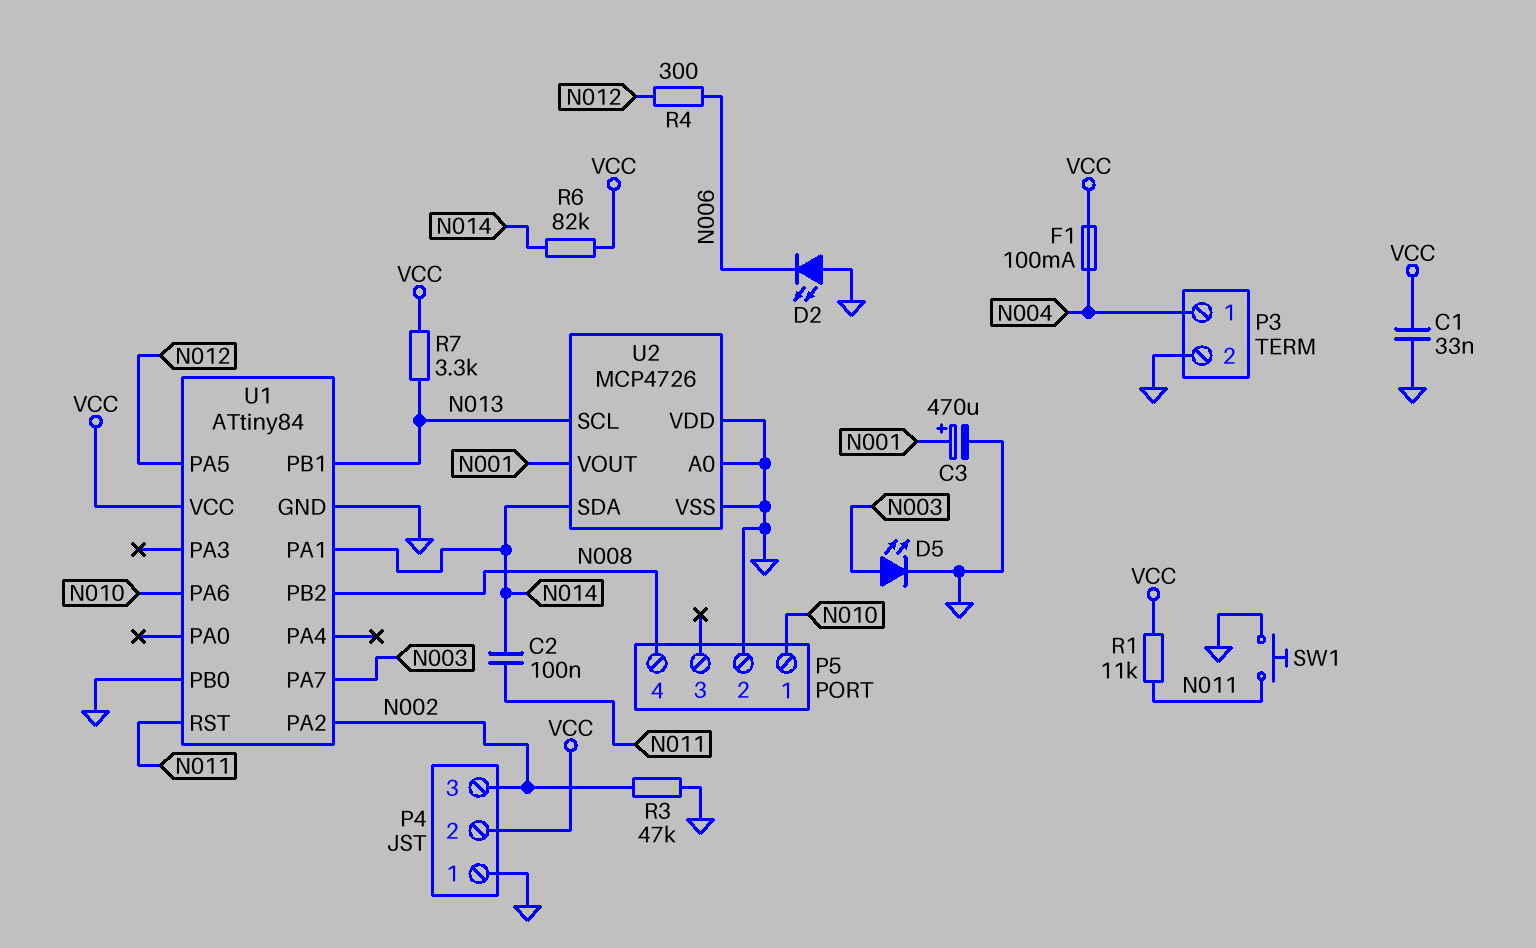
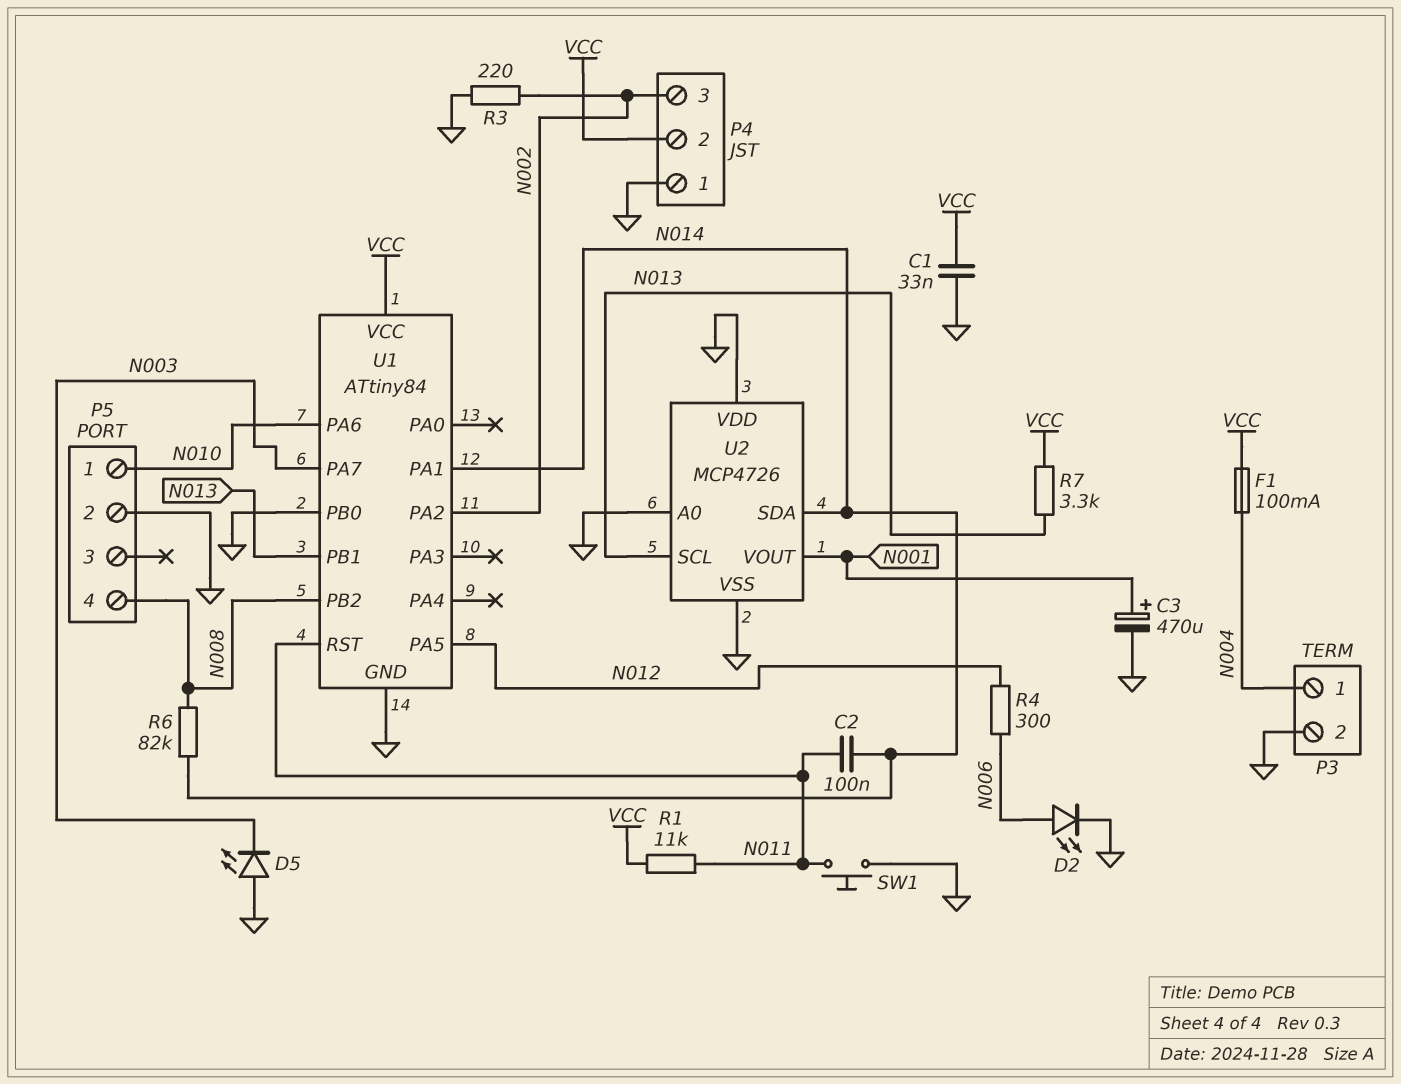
D2: LED (A GND, K N006) -> LED (A N006, K GND)
D5: LED (A N003, K GND) -> LED (A GND, K N003)
R3: 47k (GND, N002) -> 220 (GND, N002)
R6: 82k (N014, VCC) -> 82k (N008, N014)

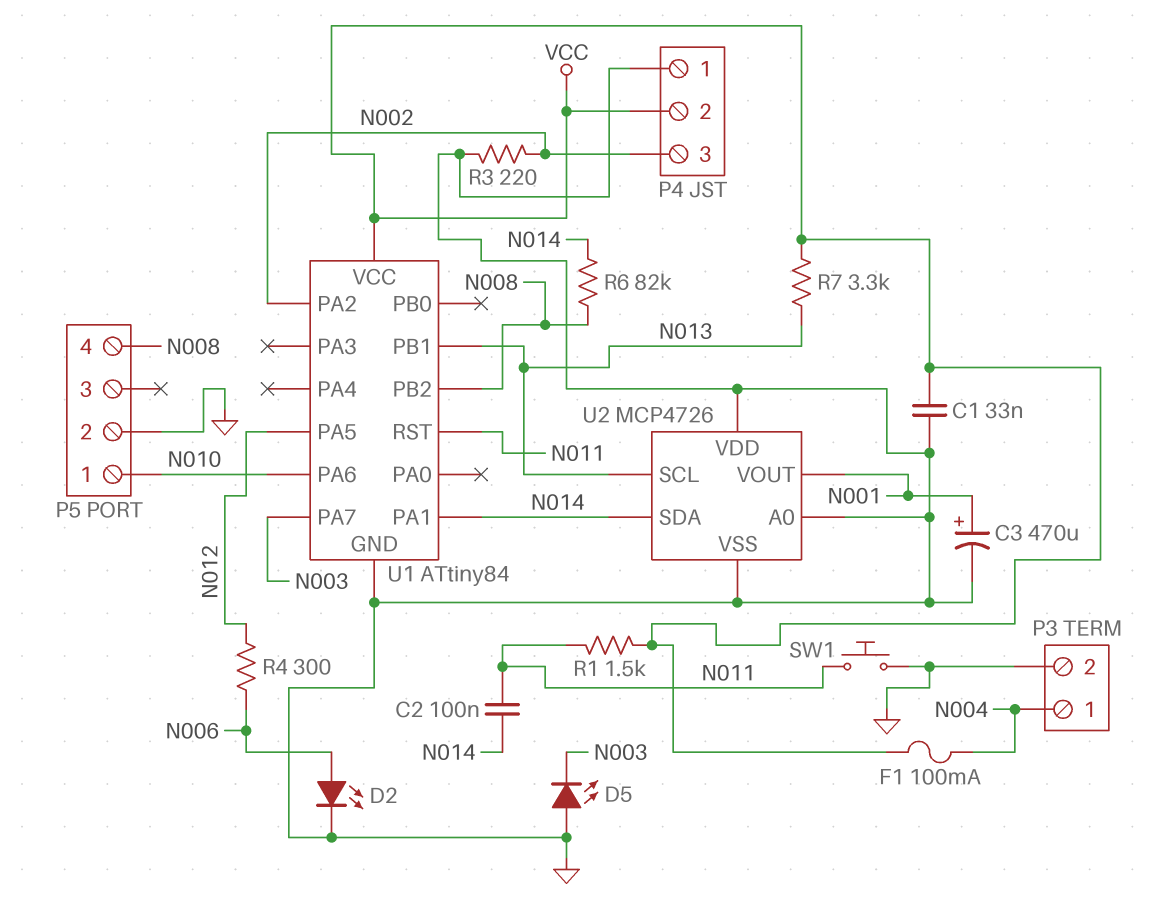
R1: 11k (N011, VCC) -> 1.5k (N011, VCC)
U1 pin PB0: GND -> none

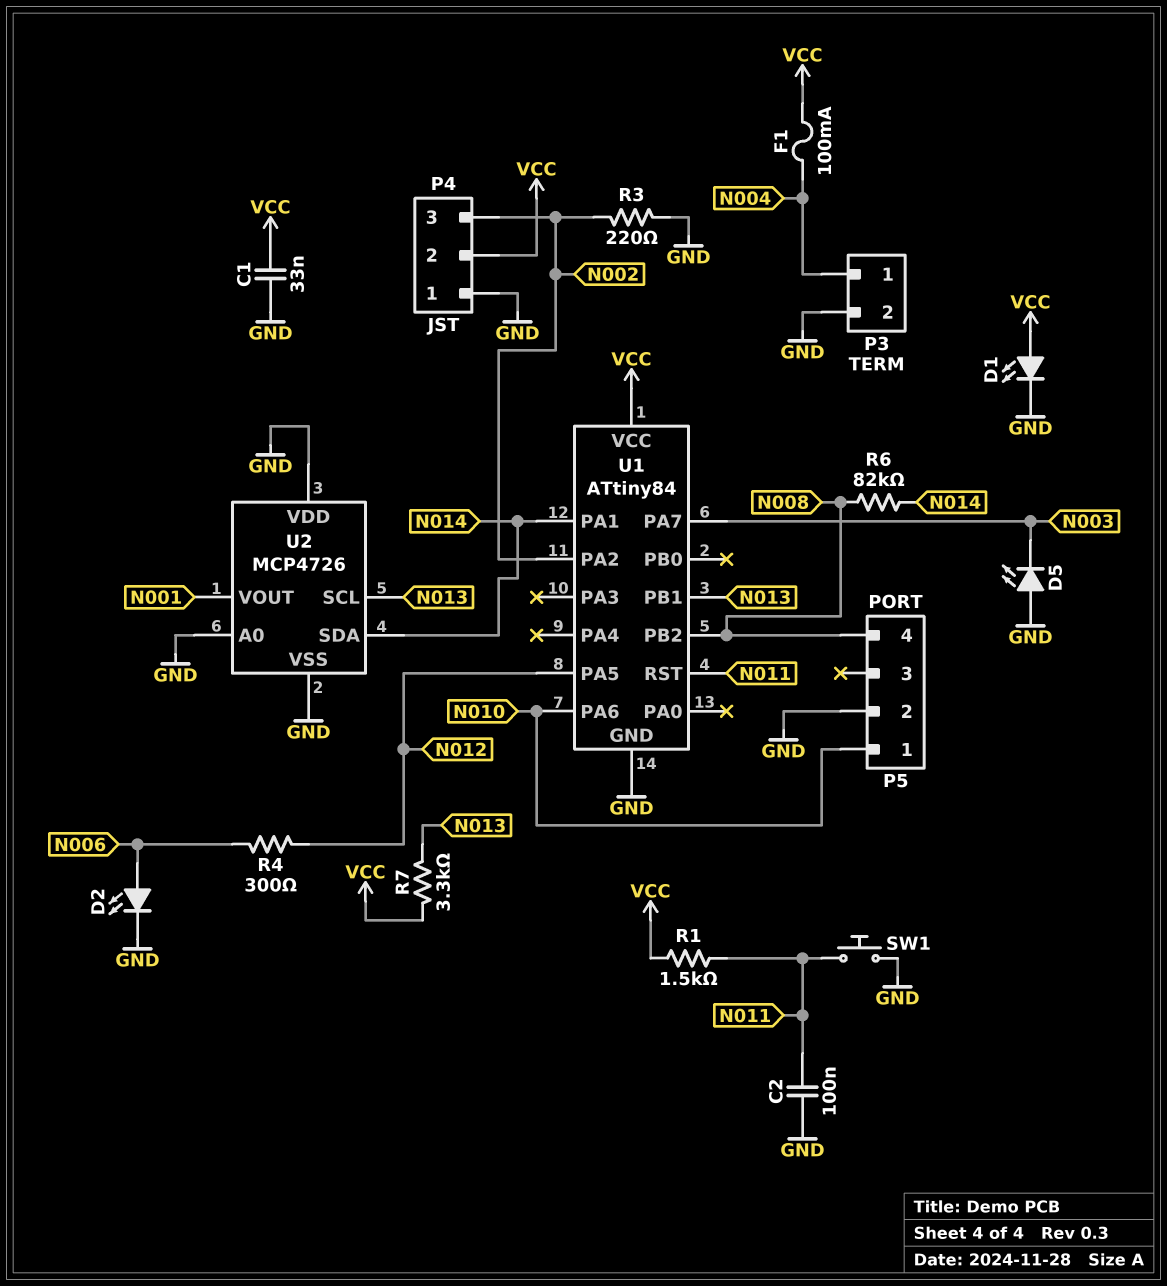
C2: 100nF (N011, N014) -> 100nF (GND, N011)
C3: 470uF (plus N001, minus GND) -> none
D1: none -> LED (A VCC, K GND)

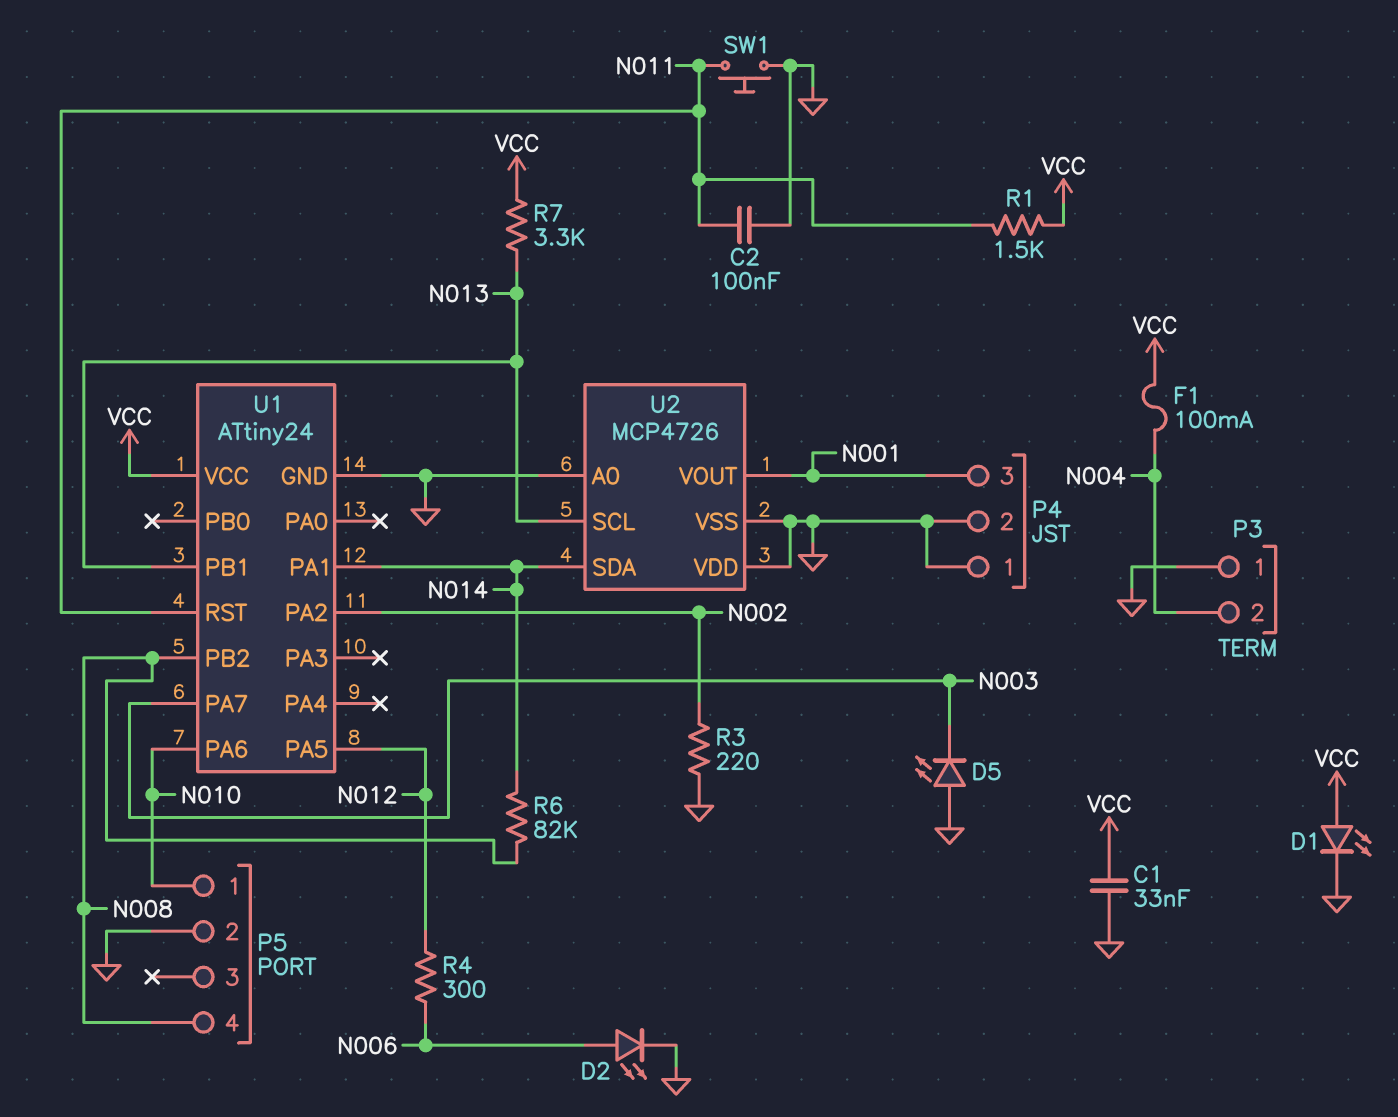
P3 pin 1: N004 -> GND
P3 pin 2: GND -> N004
P4 pin 2: VCC -> GND
P4 pin 3: N002 -> N001
U1: ATtiny84 -> ATtiny24

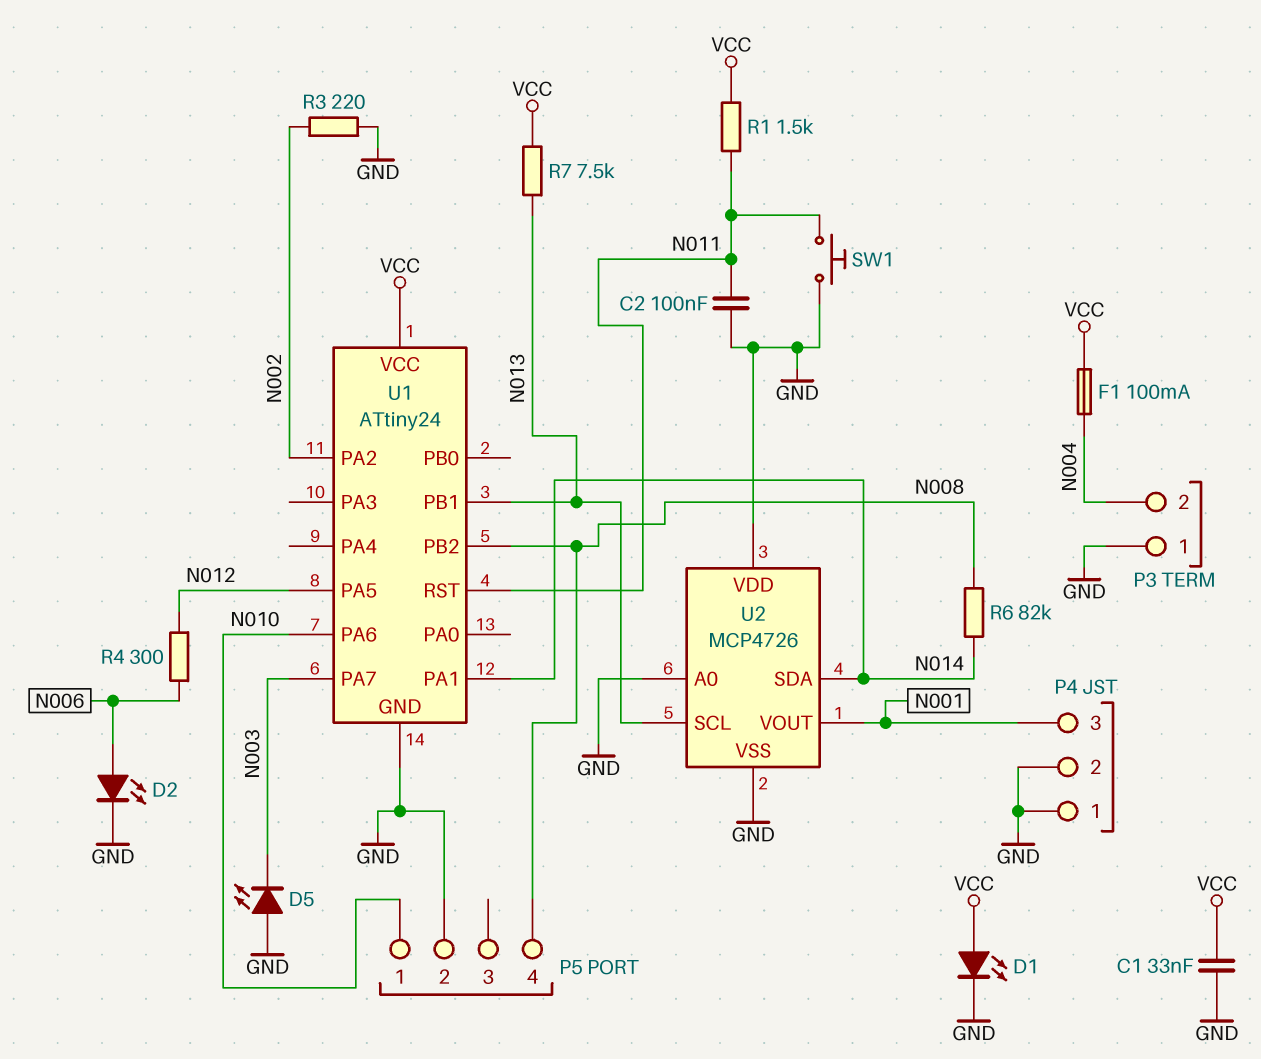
R7: 3.3k (N013, VCC) -> 7.5k (N013, VCC)

